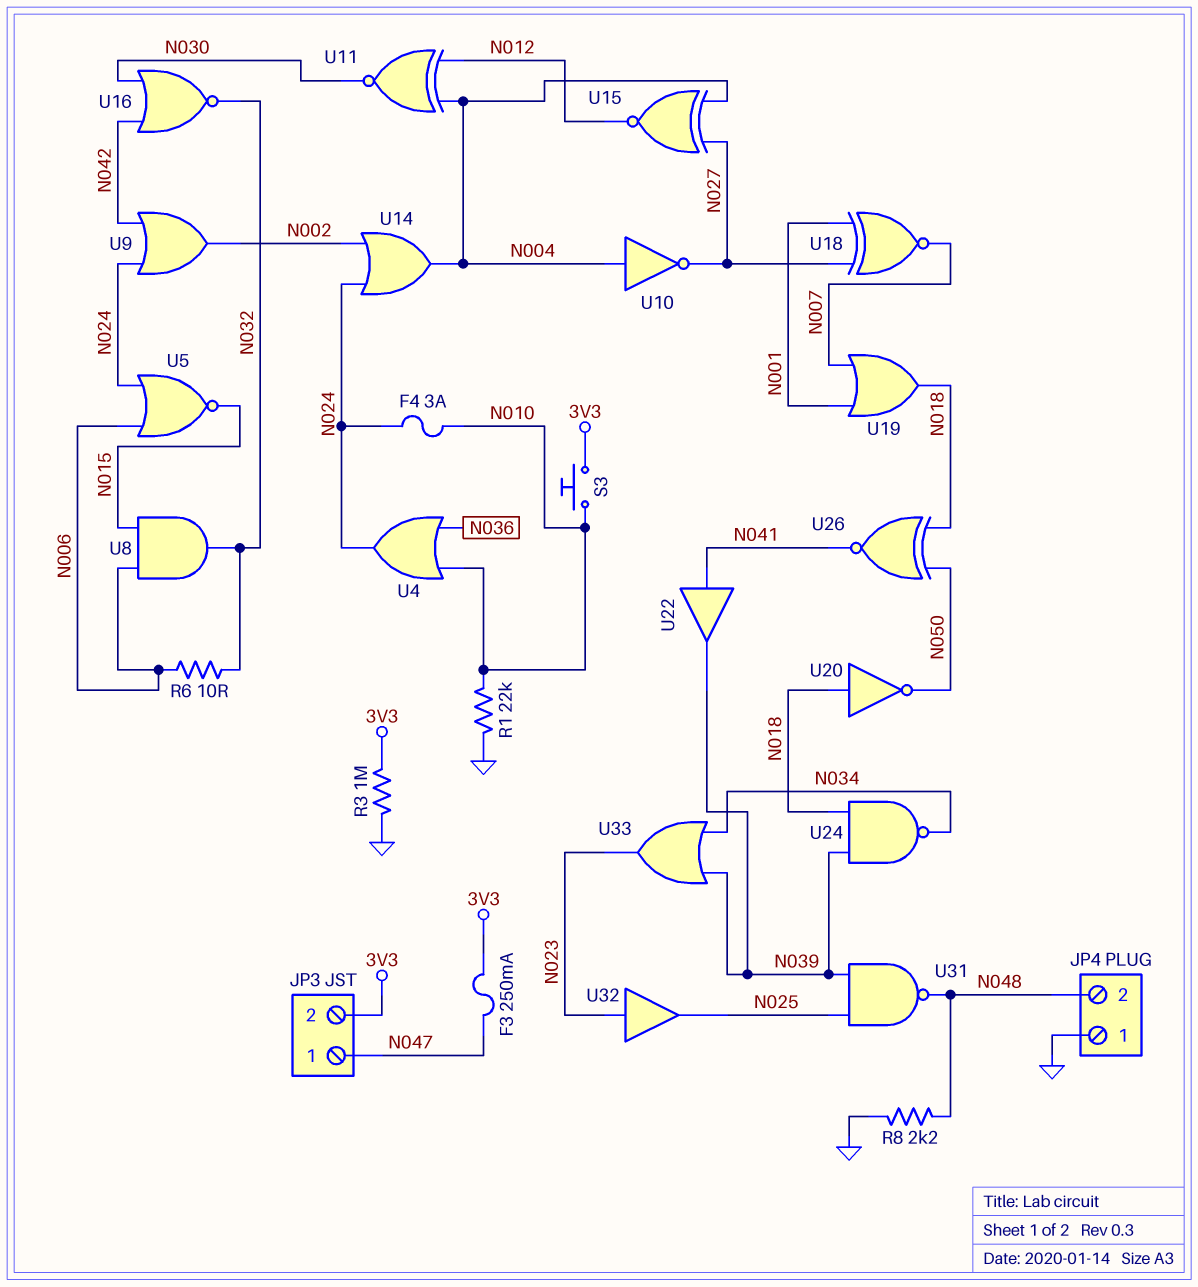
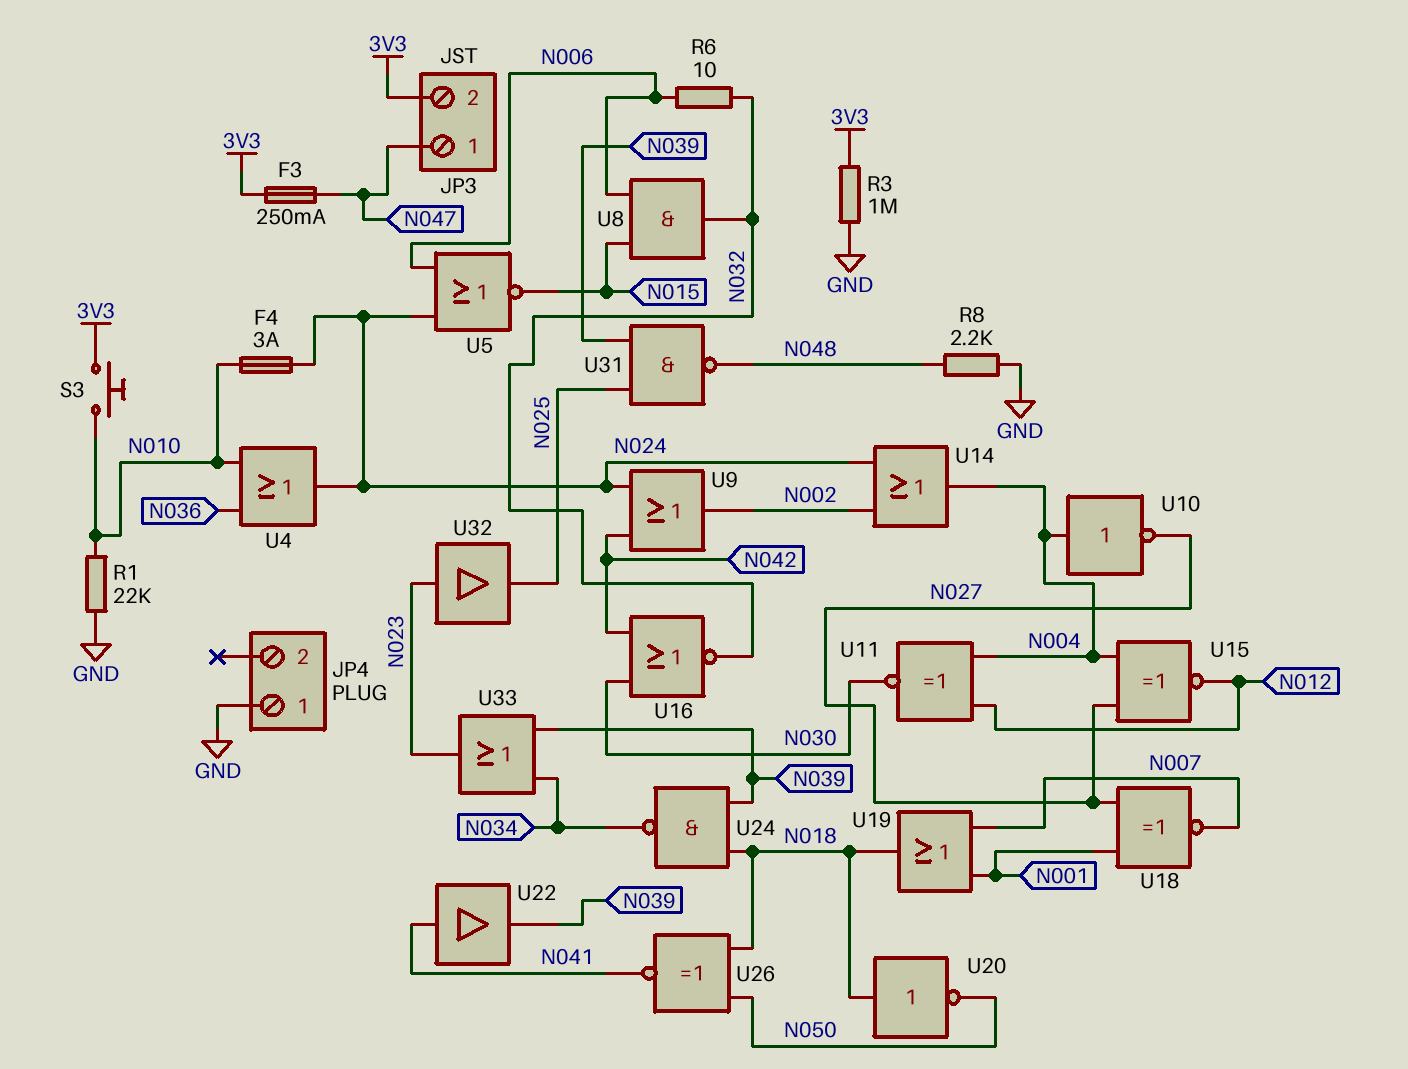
JP4 pin 2: N048 -> none

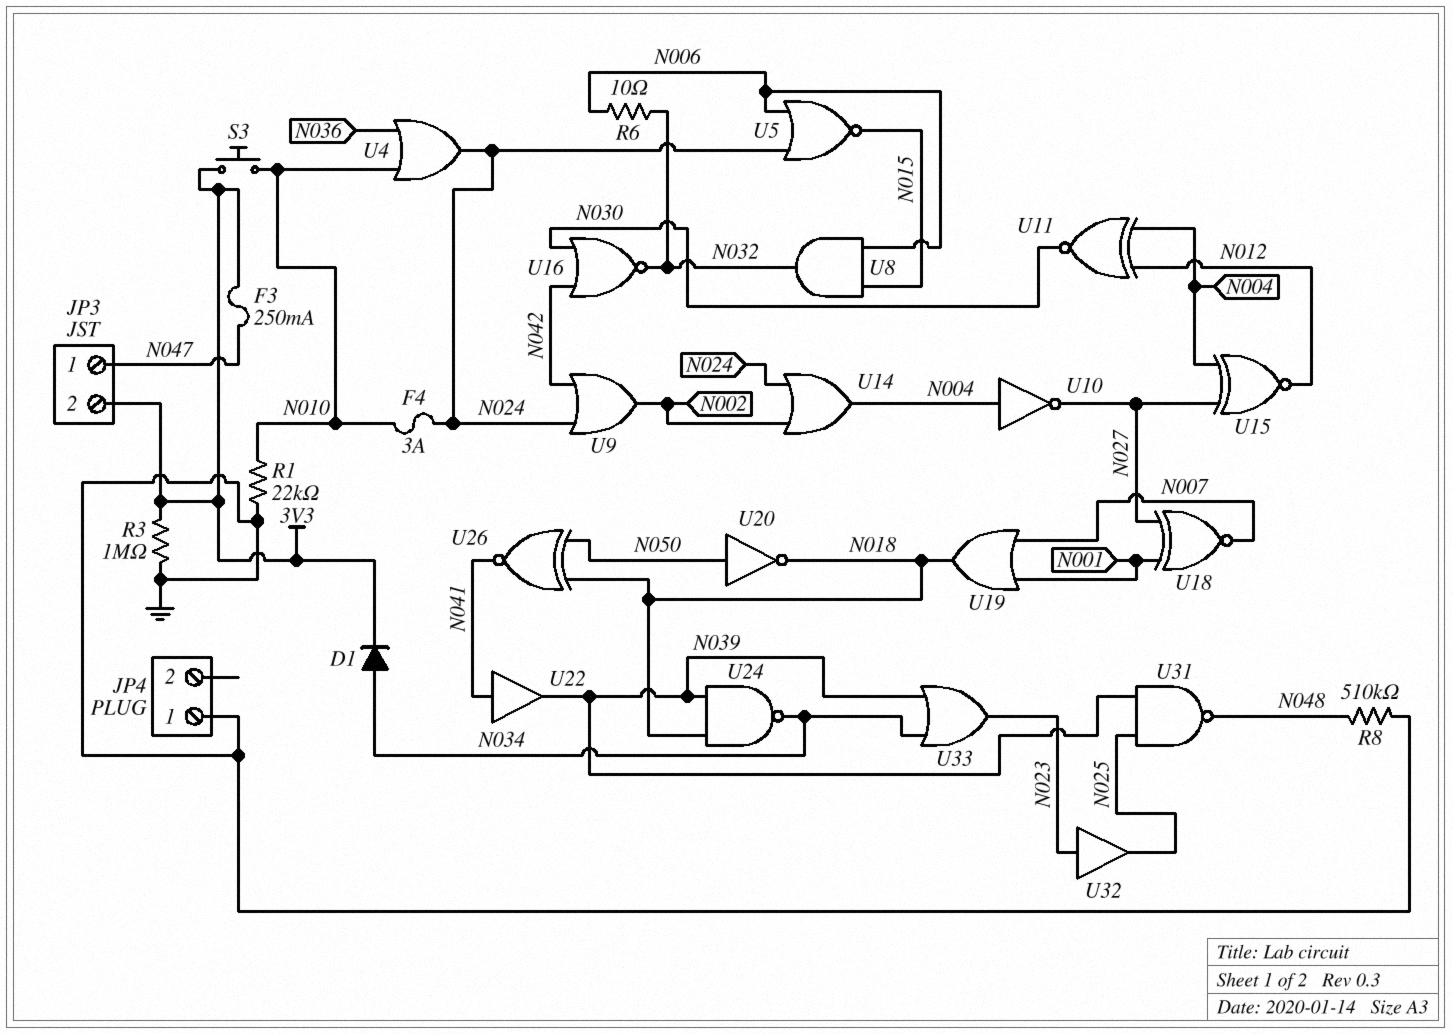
D1: none -> diode (A N034, K 3V3)
R8: 2.2k (GND, N048) -> 510k (GND, N048)
U20: NOT (in N018, out N050) -> NOT (in N050, out N018)

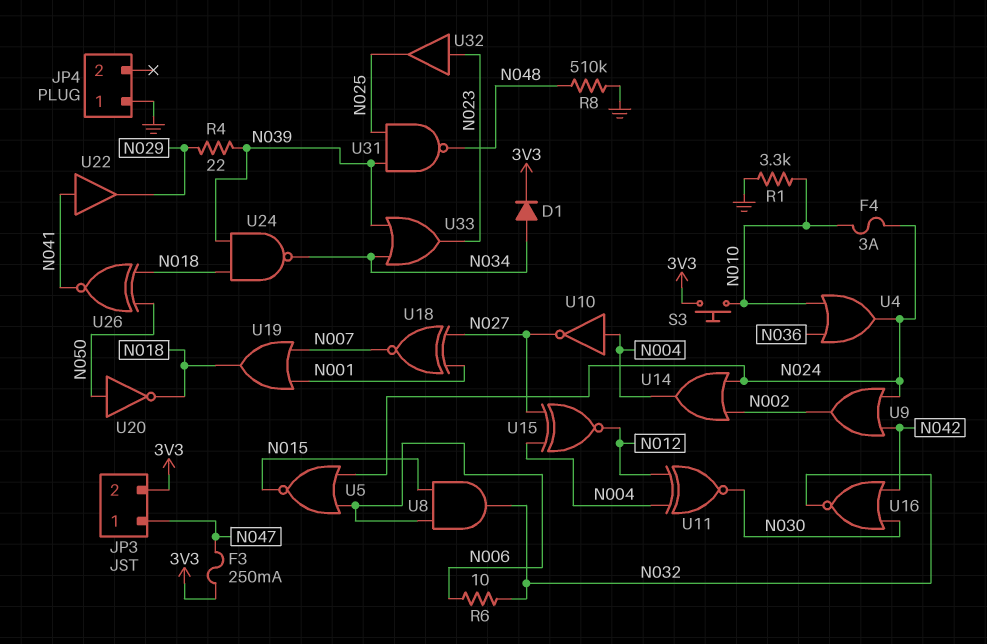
R1: 22k (GND, N010) -> 3.3k (GND, N010)
R3: 1M (3V3, GND) -> none
R4: none -> 22 (N029, N039)
U22: buffer (in N041, out N039) -> buffer (in N041, out N029)

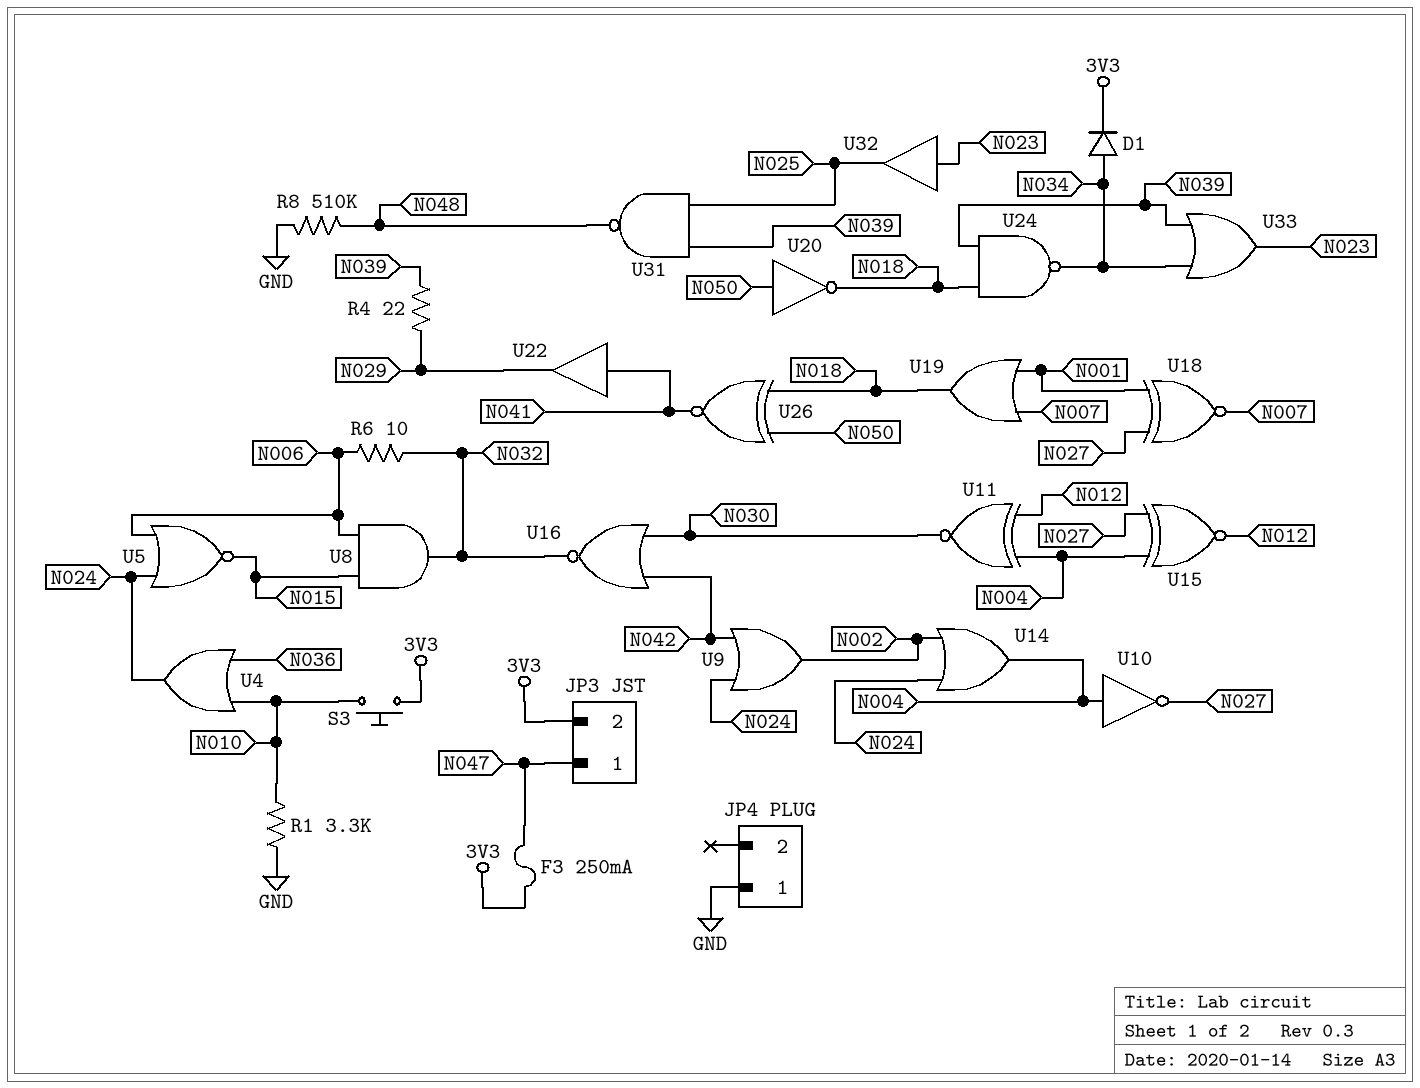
F4: 3A (N010, N024) -> none

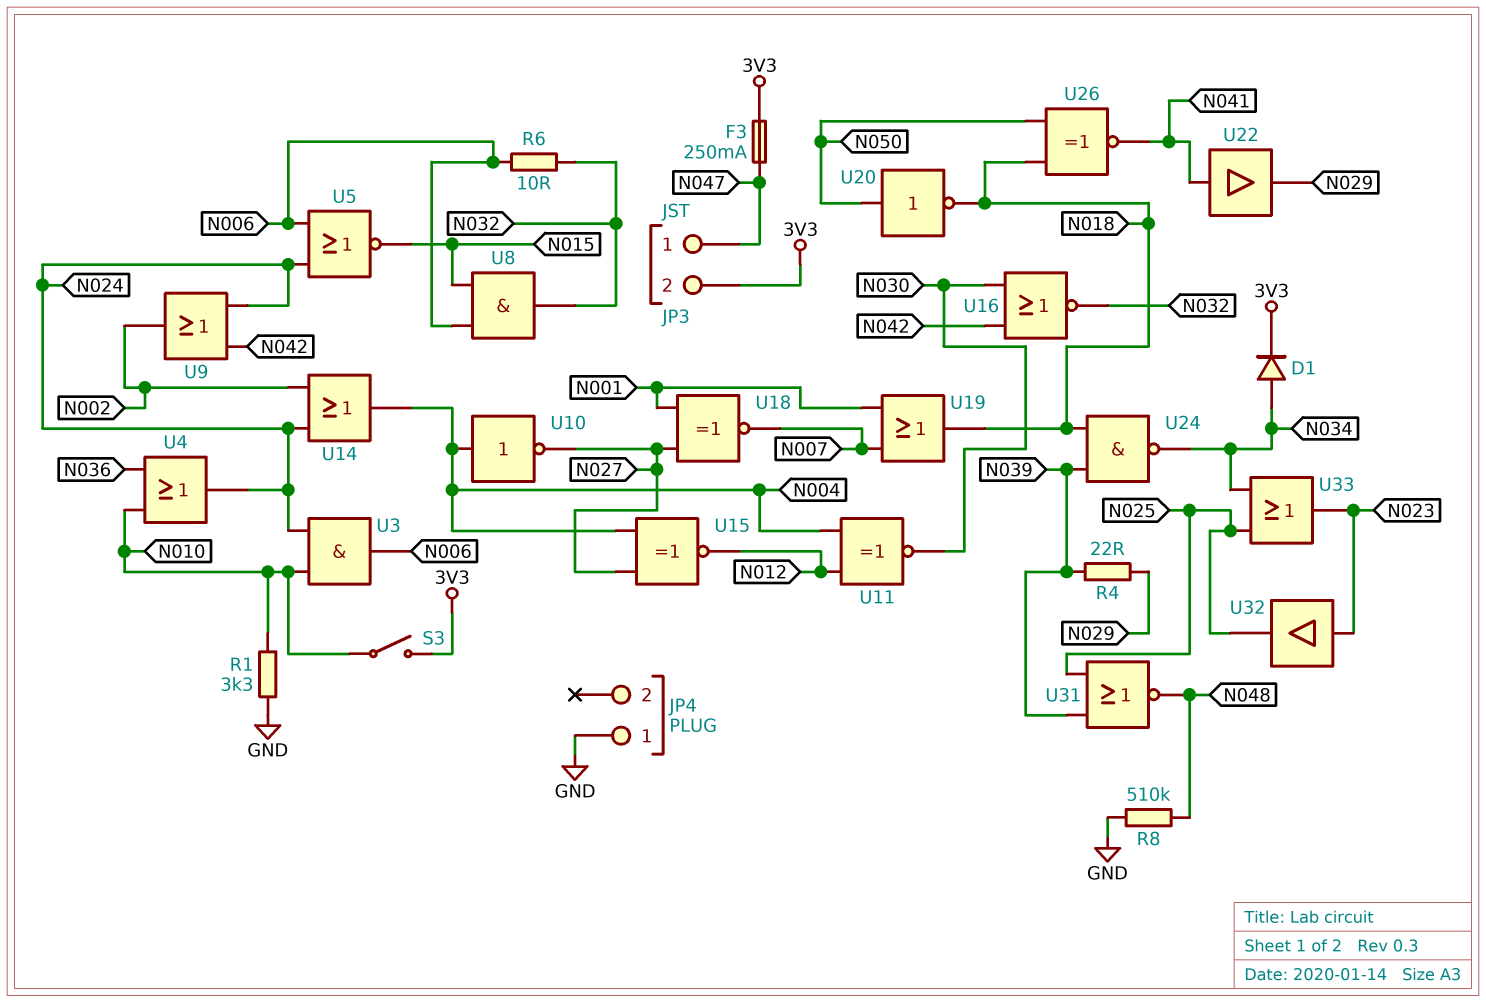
S3: button (3V3, N010) -> switch (3V3, N010)
U3: none -> AND (in N010, in N024, out N006)
U31: NAND (in N025, in N039, out N048) -> NOR (in N025, in N039, out N048)
U33: OR (in N034, in N039, out N023) -> OR (in N025, in N034, out N023)

